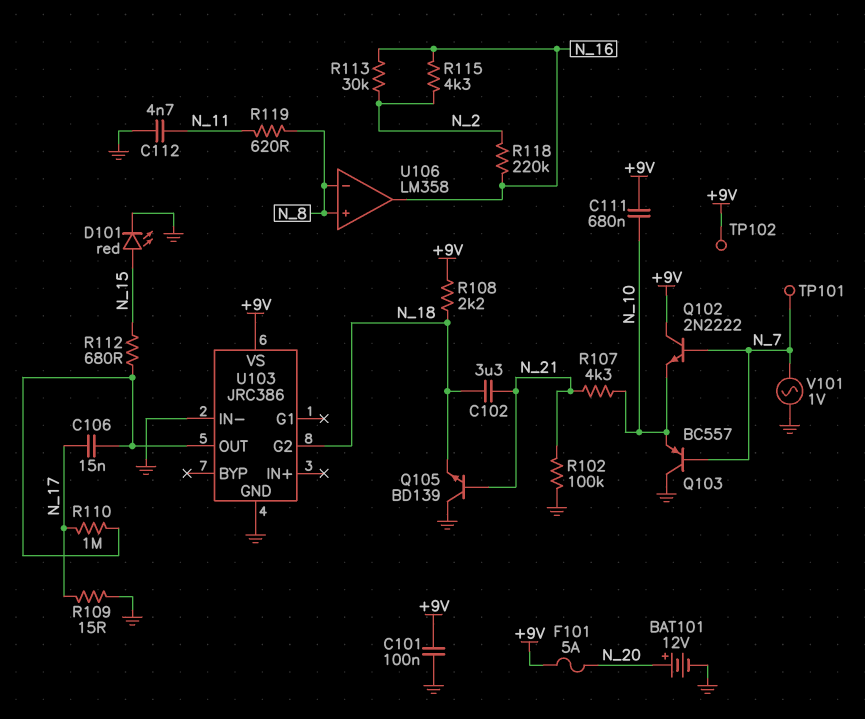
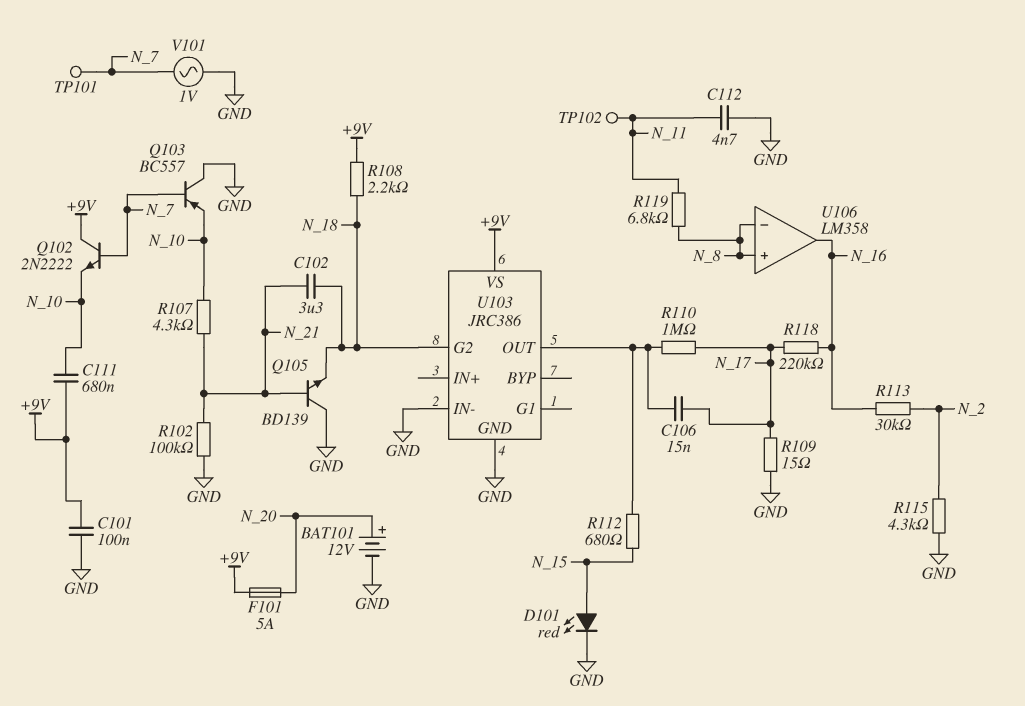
R115: 4.3k (N_2, N_16) -> 4.3k (GND, N_2)
R118: 220k (N_2, N_16) -> 220k (N_16, N_17)
R119: 620 (N_8, N_11) -> 6.8k (N_8, N_11)
TP102: test point (+9V) -> test point (N_11)

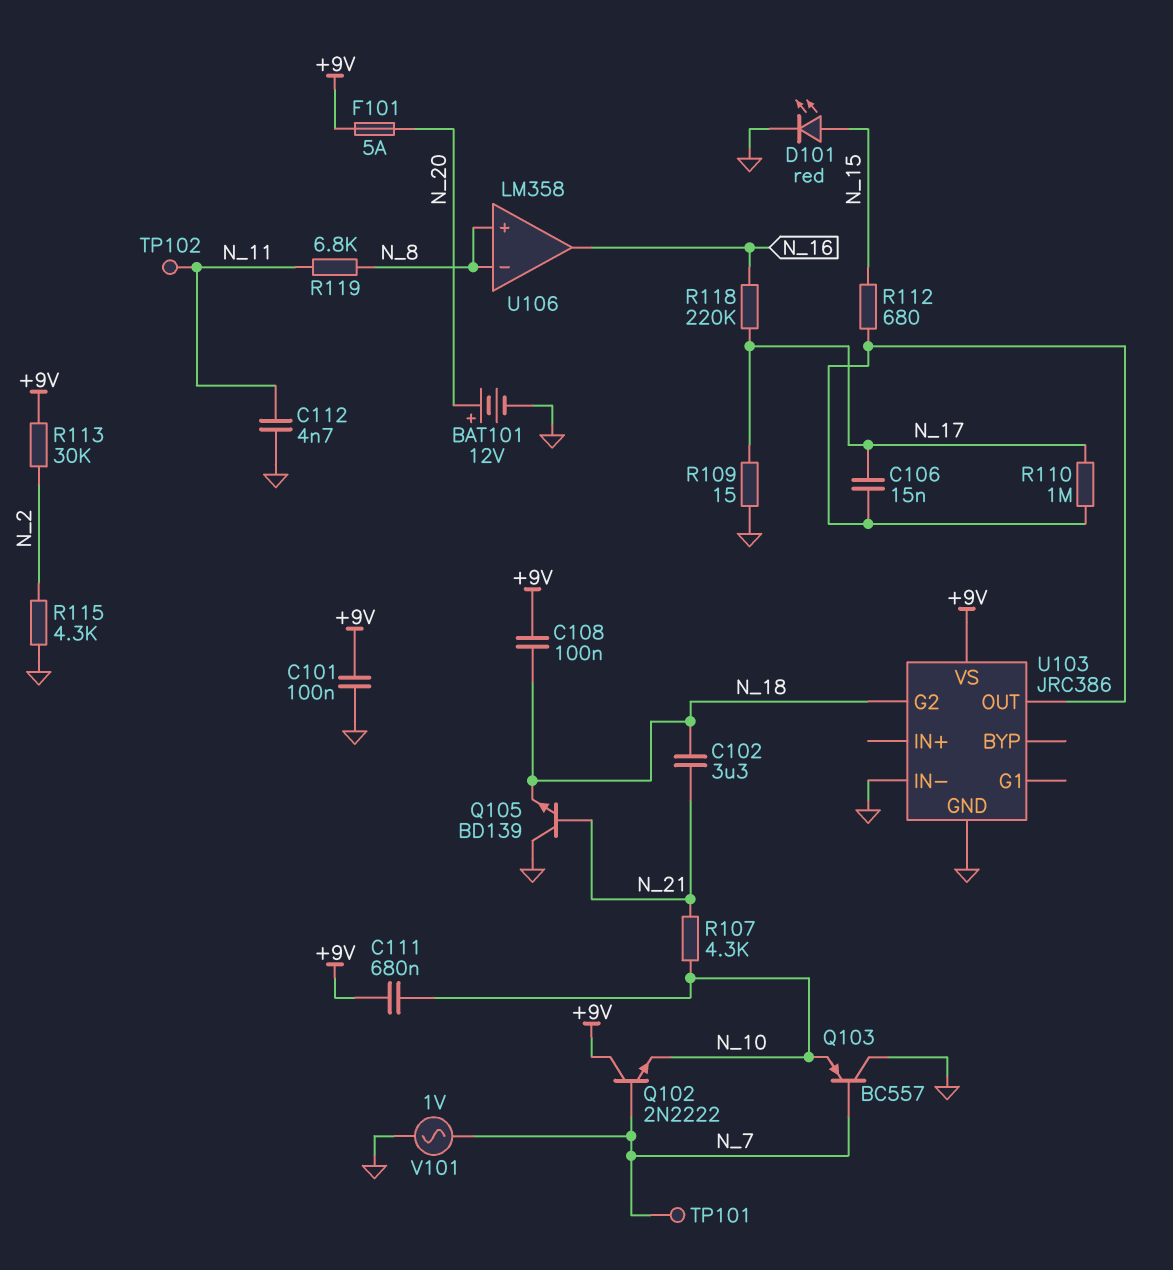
C108: none -> 100nF (+9V, N_18)
R102: 100k (GND, N_21) -> none
R108: 2.2k (+9V, N_18) -> none
R113: 30k (N_2, N_16) -> 30k (+9V, N_2)

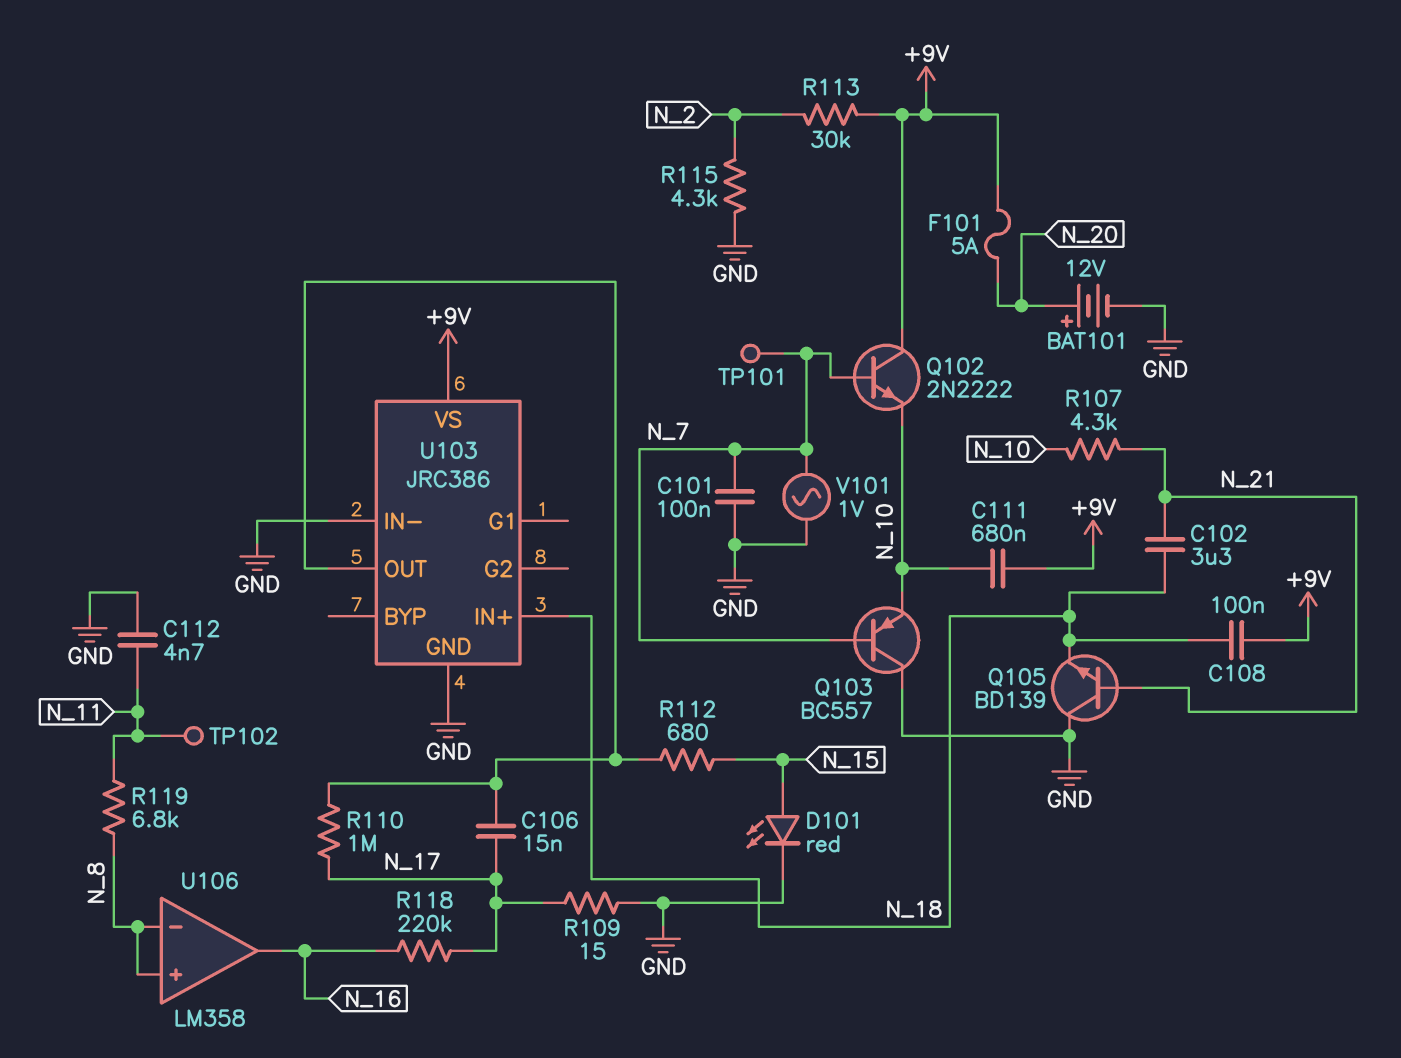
C101: 100nF (+9V, GND) -> 100nF (GND, N_7)
U103 pin G2: N_18 -> none
U103 pin IN+: none -> N_18

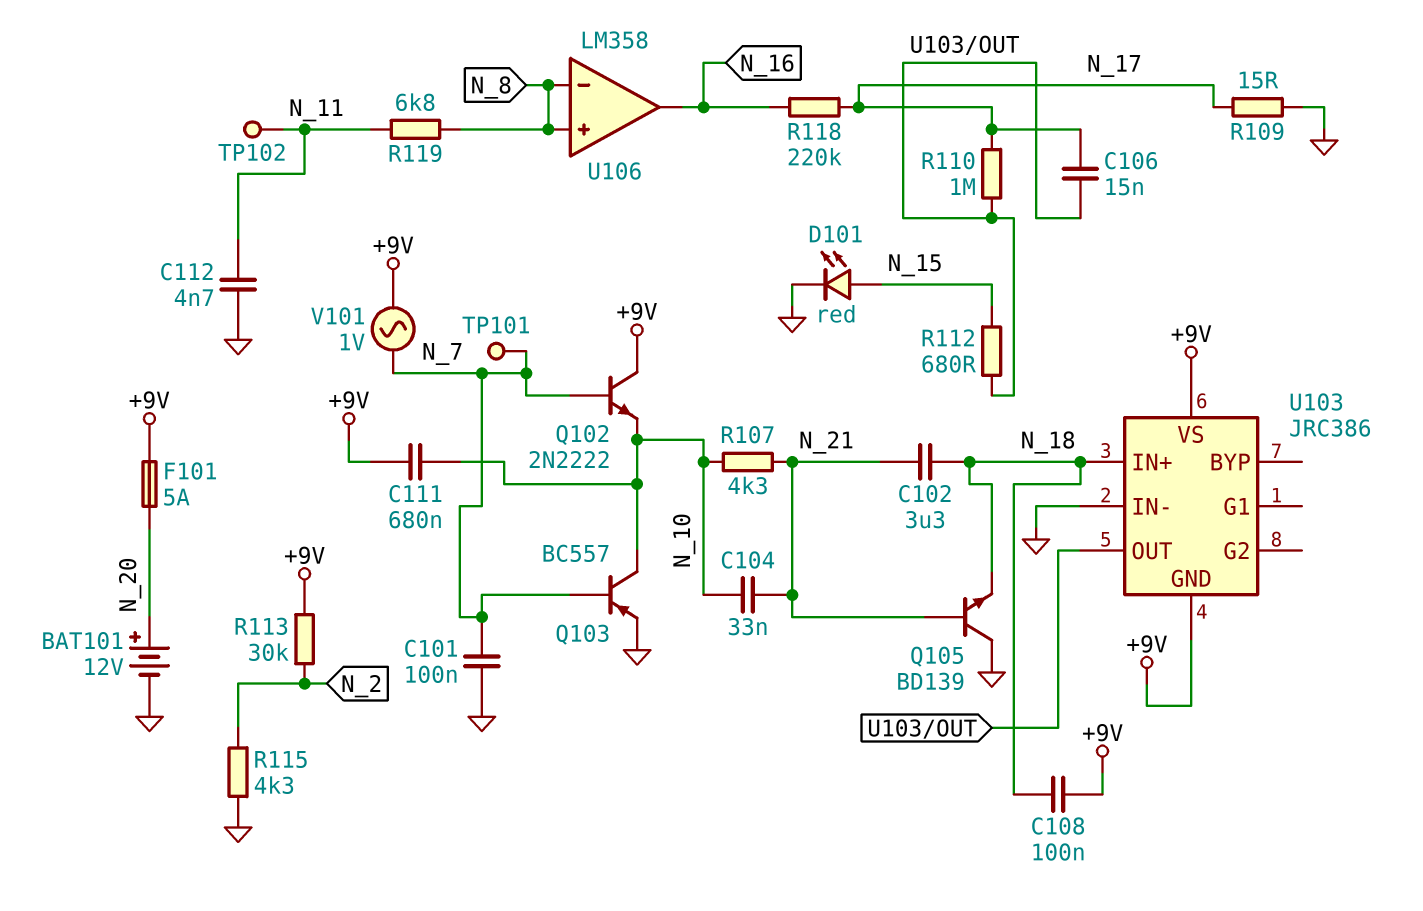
C104: none -> 33nF (N_10, N_21)
Q103: PNP BC557 (B N_7, C GND, E N_10) -> PNP BC557 (B N_7, C N_10, E GND)
U103 pin GND: GND -> +9V
V101: AC 1V (GND, N_7) -> AC 1V (+9V, N_7)

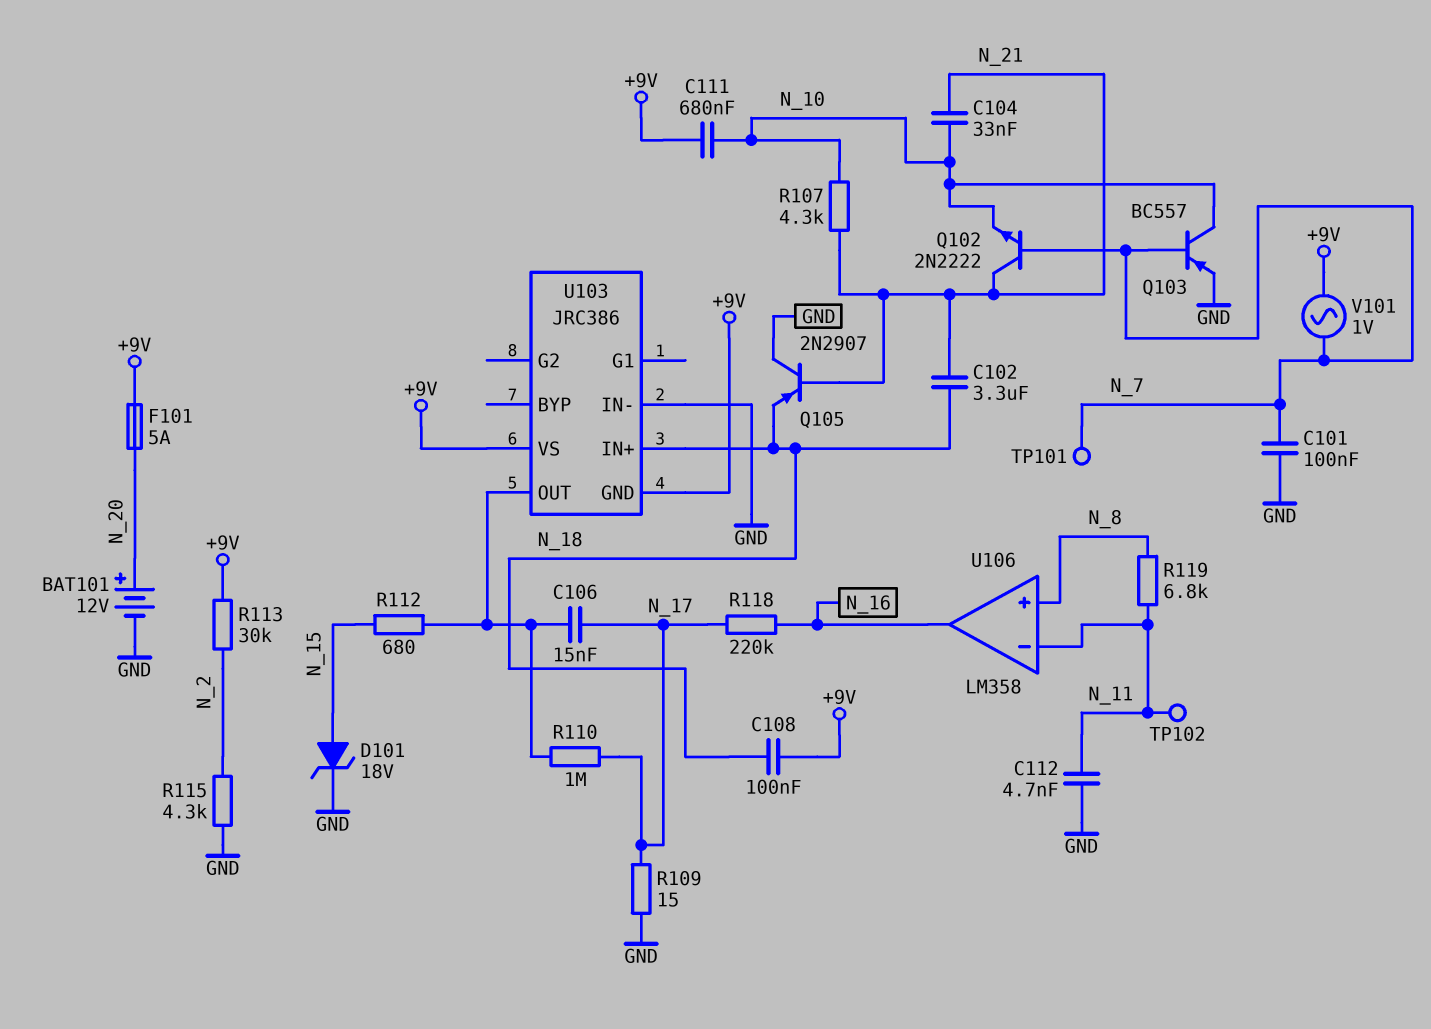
D101: LED red (A N_15, K GND) -> zener 18V (A N_15, K GND)
Q102: NPN 2N2222 (B N_7, C +9V, E N_10) -> NPN 2N2222 (B N_7, C N_21, E N_10)
Q105: NPN BD139 (B N_21, C GND, E N_18) -> PNP 2N2907 (B N_21, C GND, E N_18)
U106 pin in-: N_8 -> N_11

